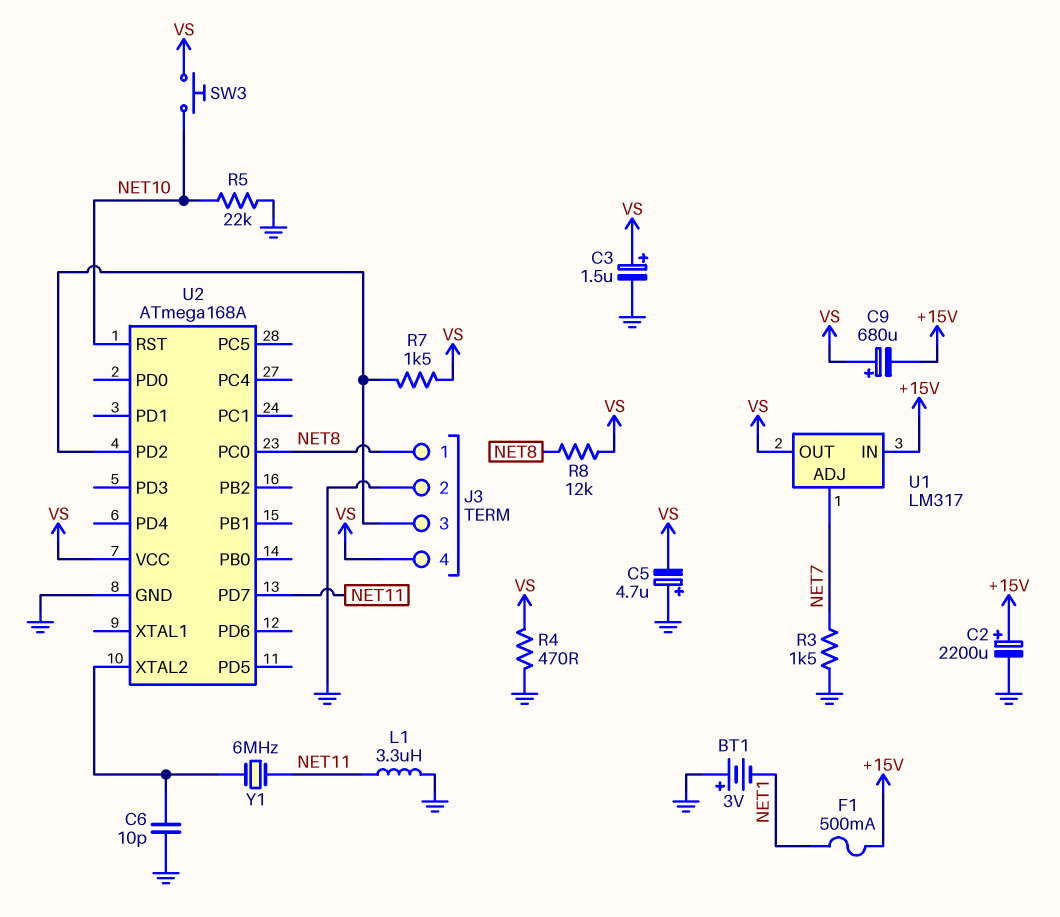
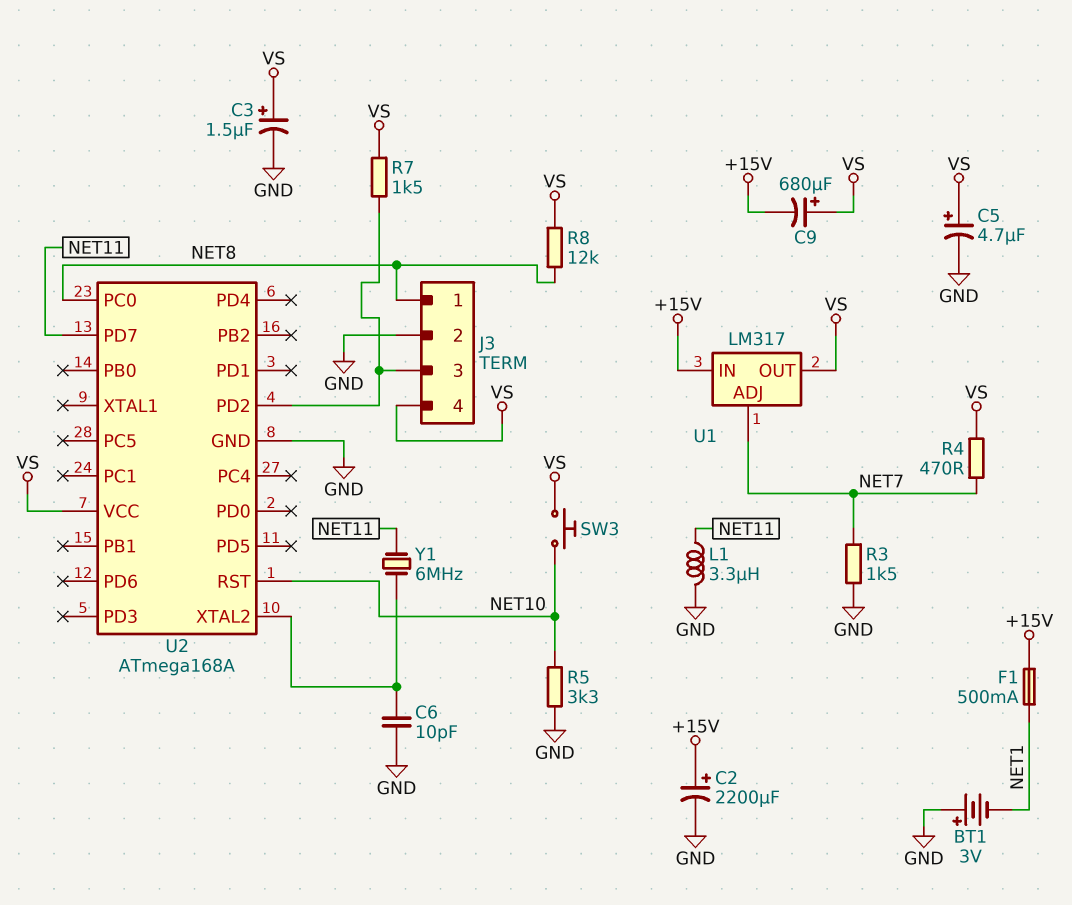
C5: 4.7uF (plus GND, minus VS) -> 4.7uF (plus VS, minus GND)
R4: 470 (GND, VS) -> 470 (NET7, VS)
R5: 22k (GND, NET10) -> 3.3k (GND, NET10)

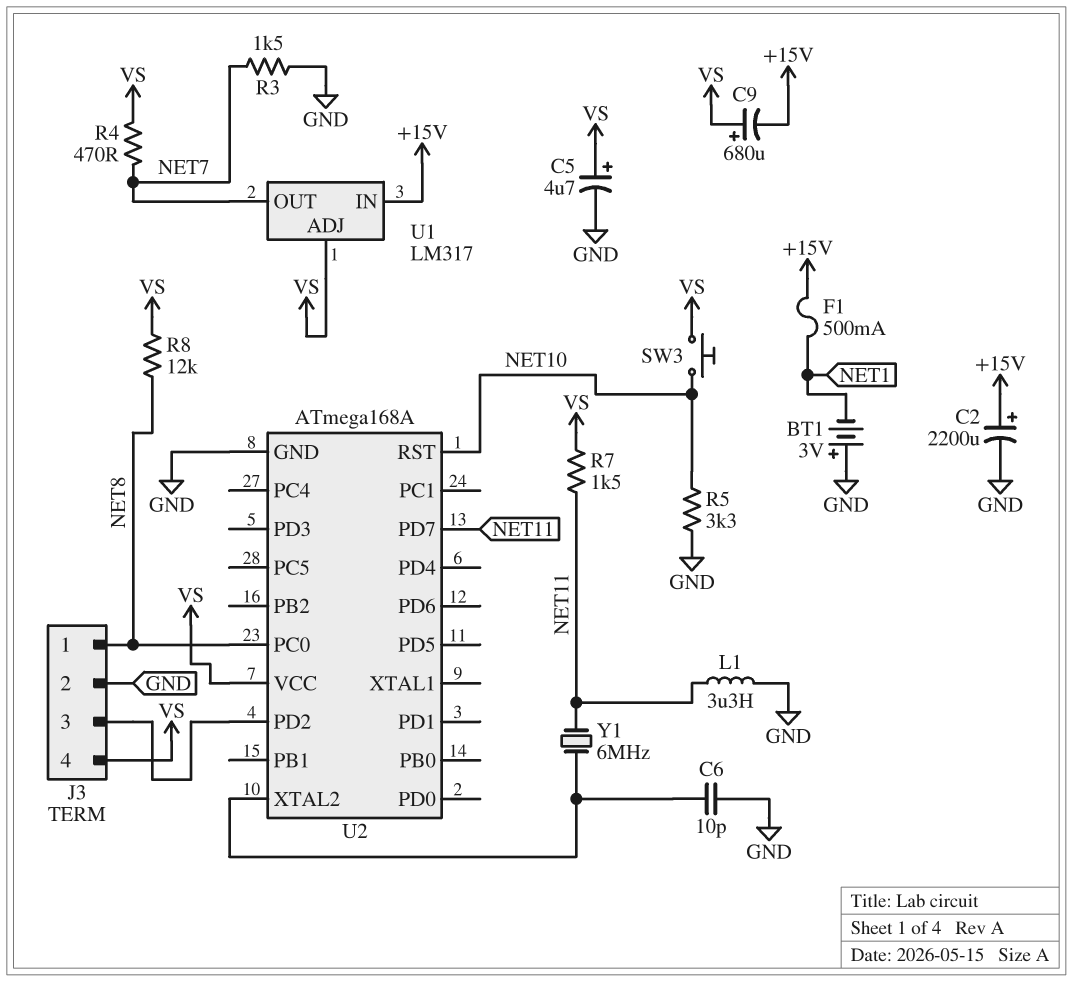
C3: 1.5uF (plus VS, minus GND) -> none
R7: 1.5k (J3/3, VS) -> 1.5k (NET11, VS)
U1 pin ADJ: NET7 -> VS
U1 pin OUT: VS -> NET7

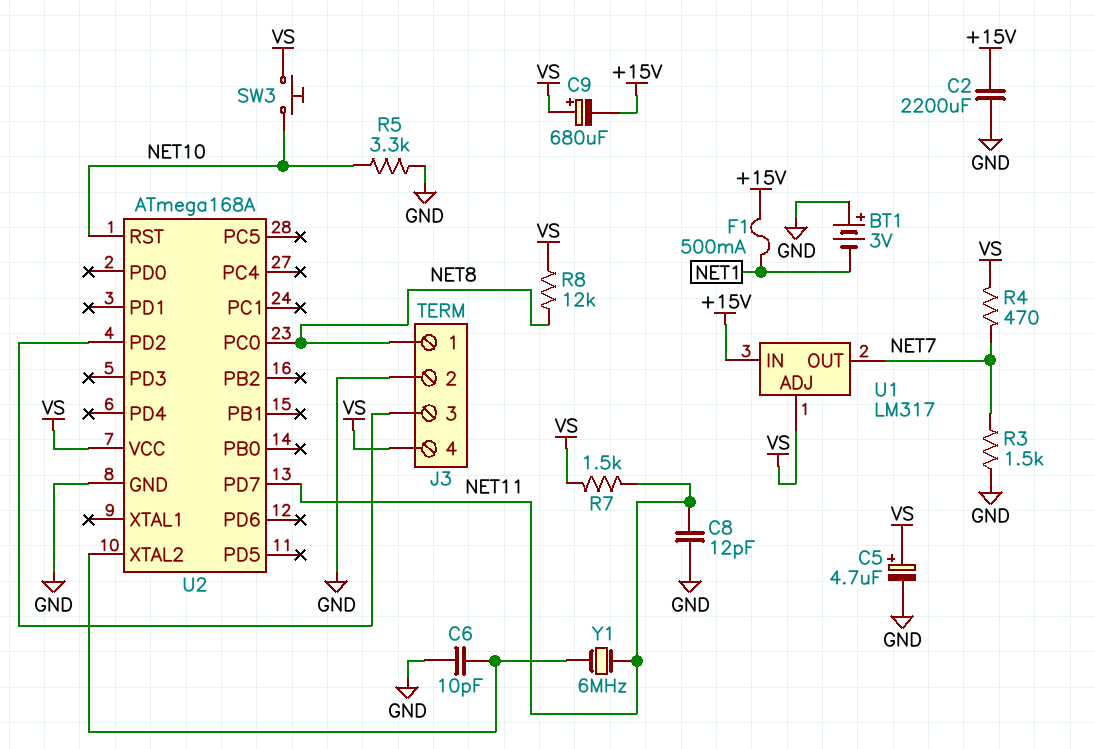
C2: 2200uF (plus +15V, minus GND) -> 2200uF (+15V, GND)
C8: none -> 12pF (GND, NET11)
L1: 3.3uH (GND, NET11) -> none

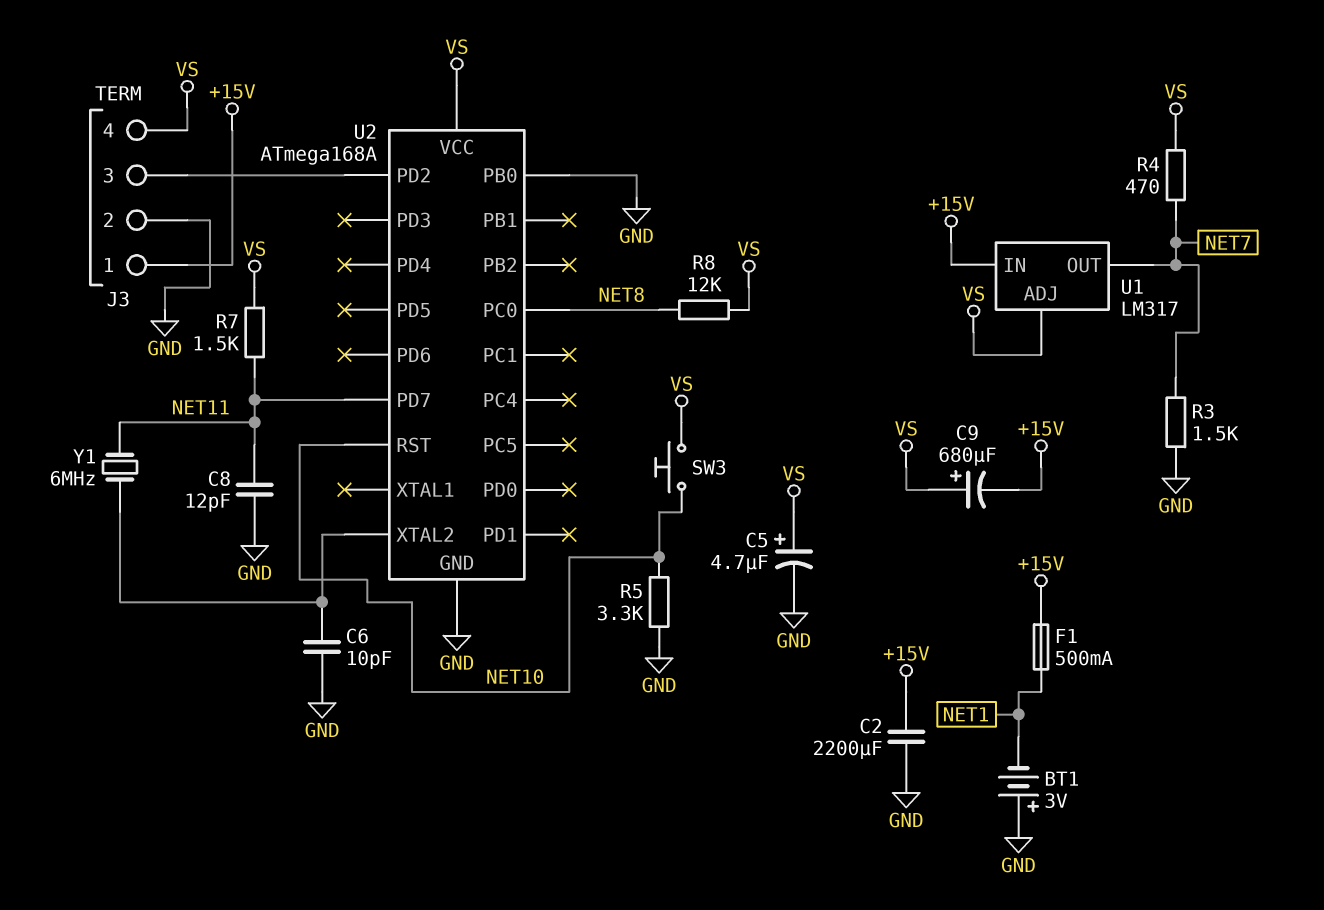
J3 pin 1: NET8 -> +15V
U2 pin PB0: none -> GND

